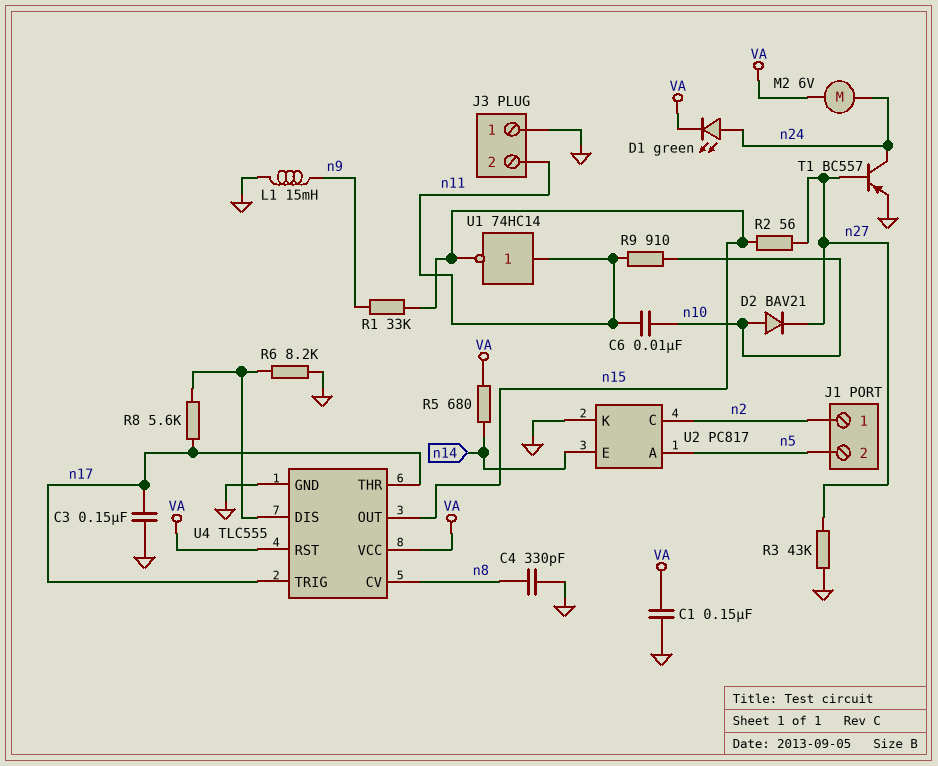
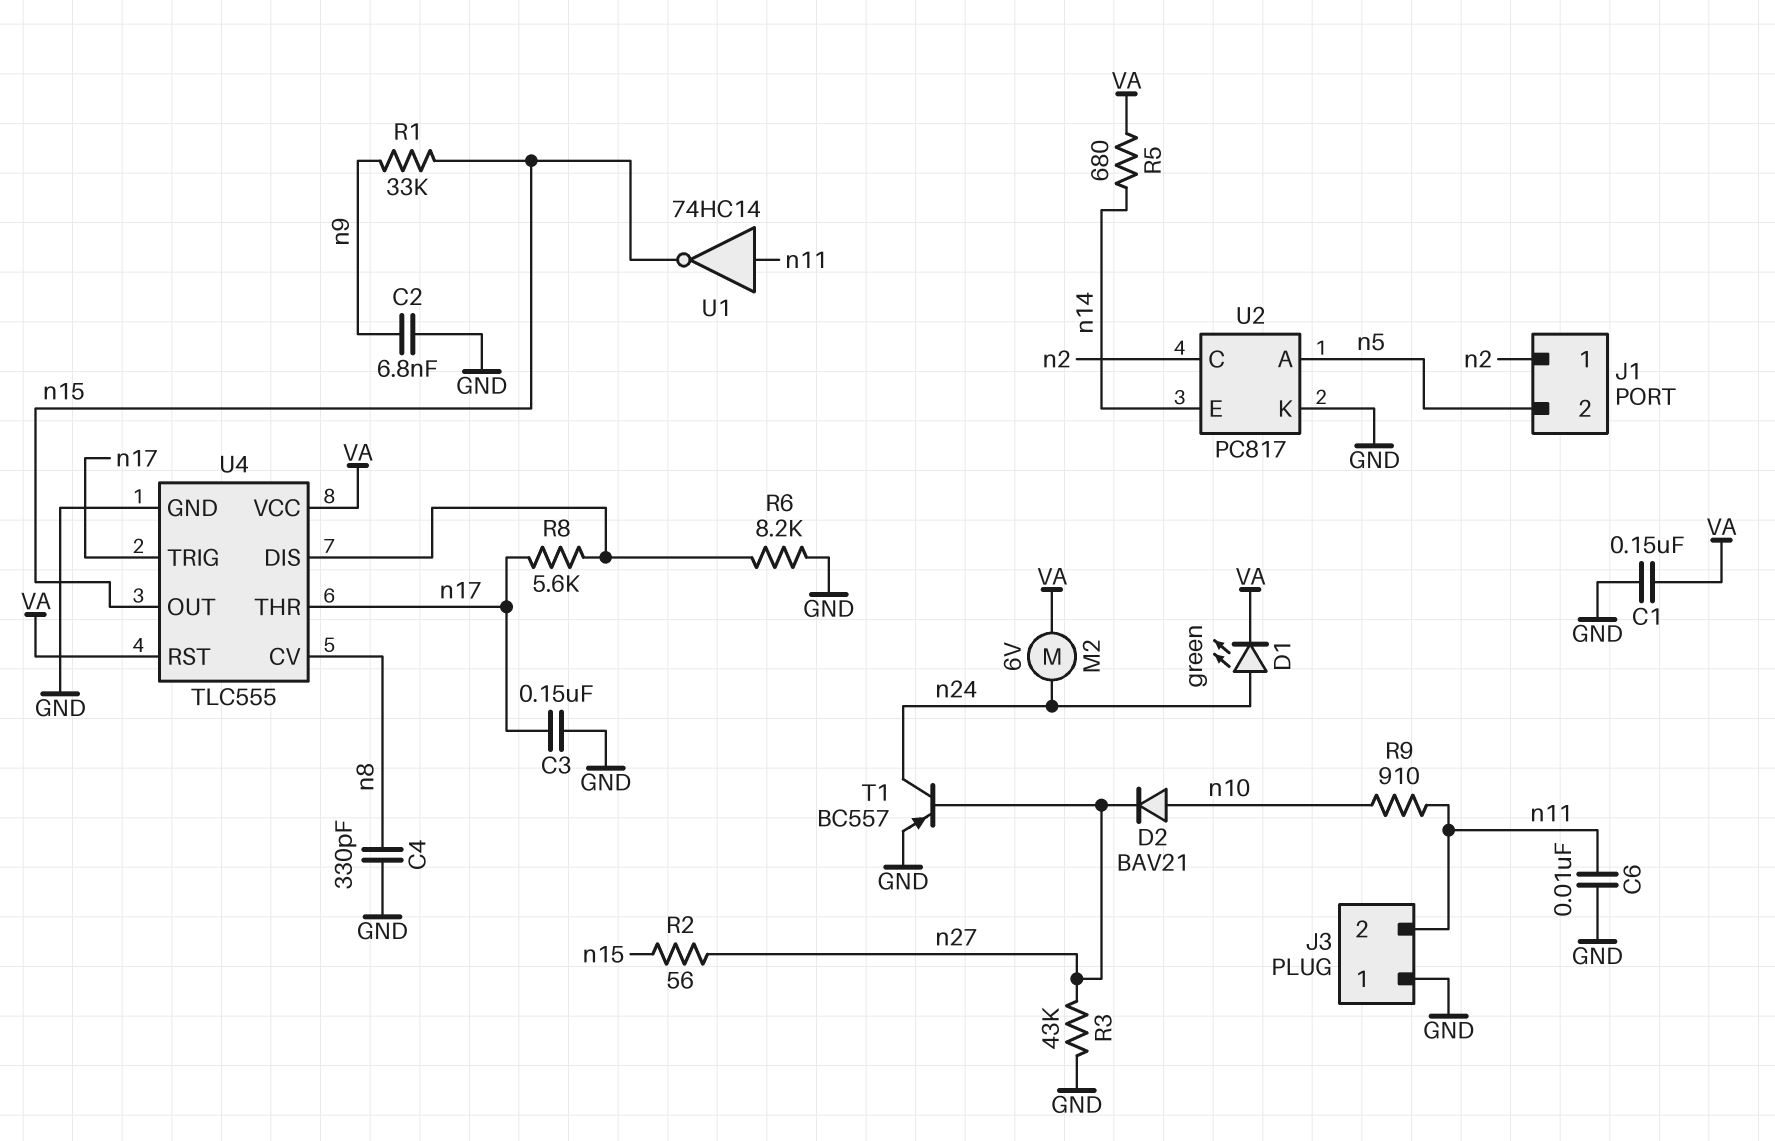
C2: none -> 6.8nF (GND, n9)
C6: 10nF (n10, n11) -> 10nF (GND, n11)
L1: 15mH (GND, n9) -> none

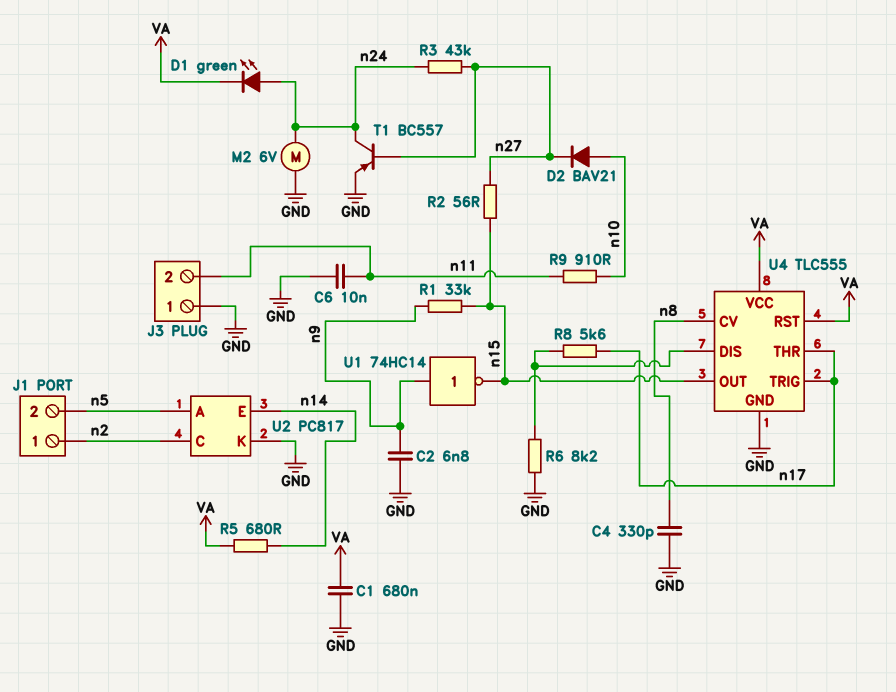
C1: 150nF (GND, VA) -> 680nF (GND, VA)
C3: 150nF (GND, n17) -> none
M2: motor 6V (VA, n24) -> motor 6V (GND, n24)
R3: 43k (GND, n27) -> 43k (n24, n27)
U1: NOT 74HC14 (in n11, out n15) -> NOT 74HC14 (in n9, out n15)

